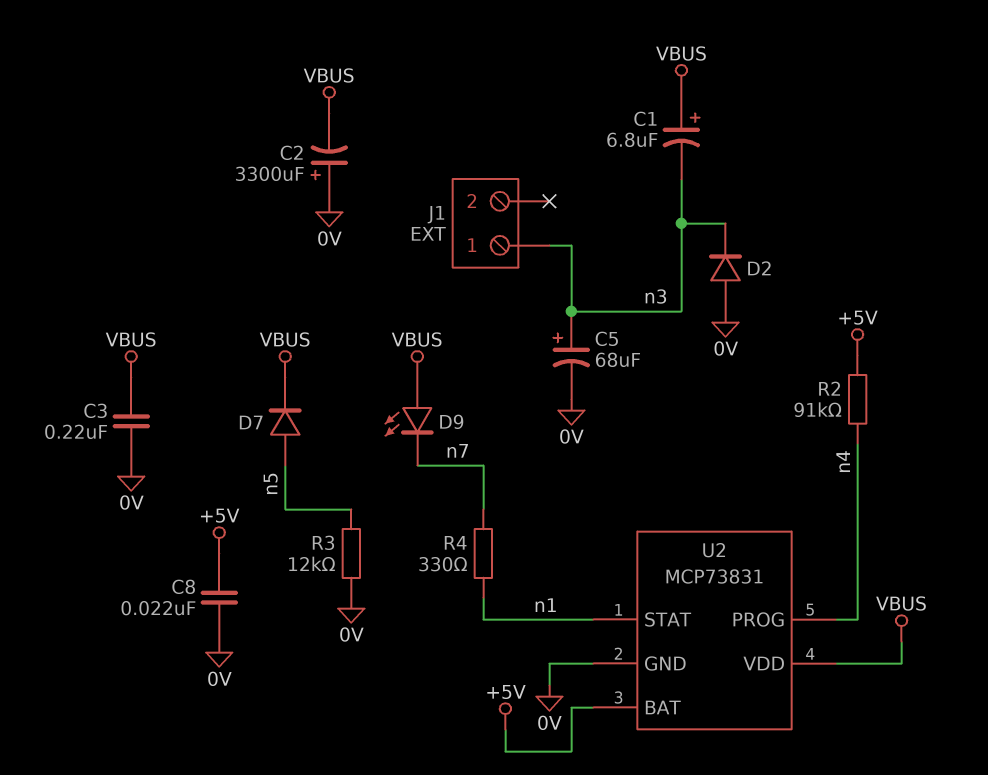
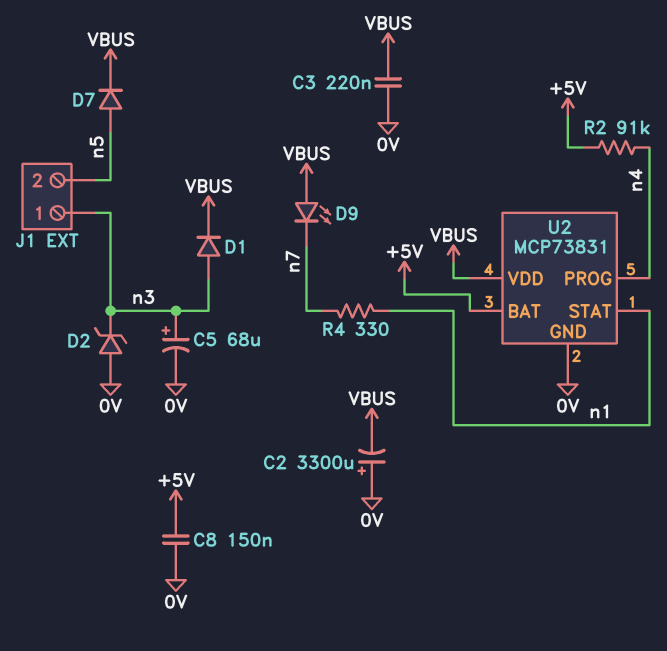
C1: 6.8uF (plus VBUS, minus n3) -> none
C8: 22nF (+5V, 0V) -> 150nF (+5V, 0V)
D1: none -> diode (A n3, K VBUS)
D2: diode (A 0V, K n3) -> zener (A 0V, K n3)
J1 pin 2: none -> n5
R3: 12k (0V, n5) -> none

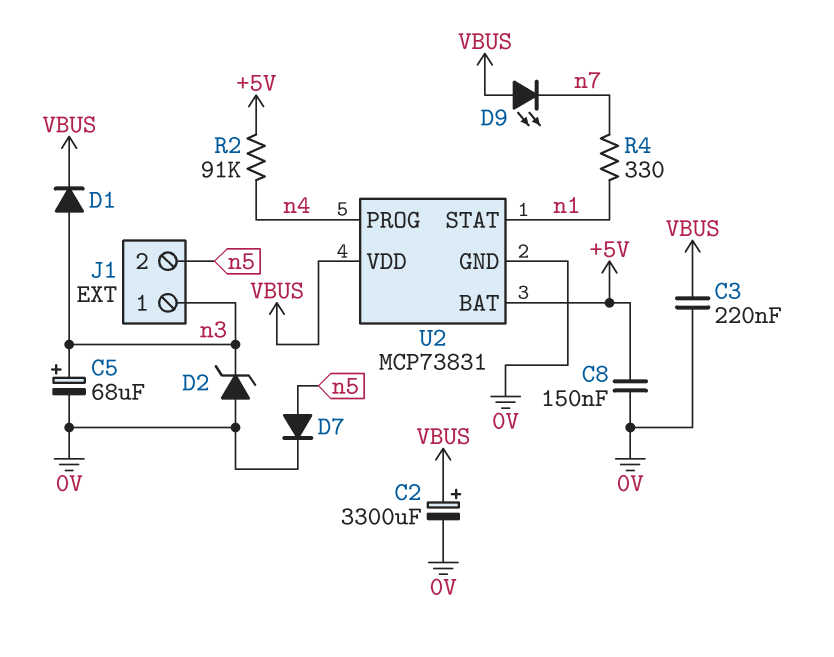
C2: 3300uF (plus 0V, minus VBUS) -> 3300uF (plus VBUS, minus 0V)
D7: diode (A n5, K VBUS) -> diode (A n5, K 0V)

